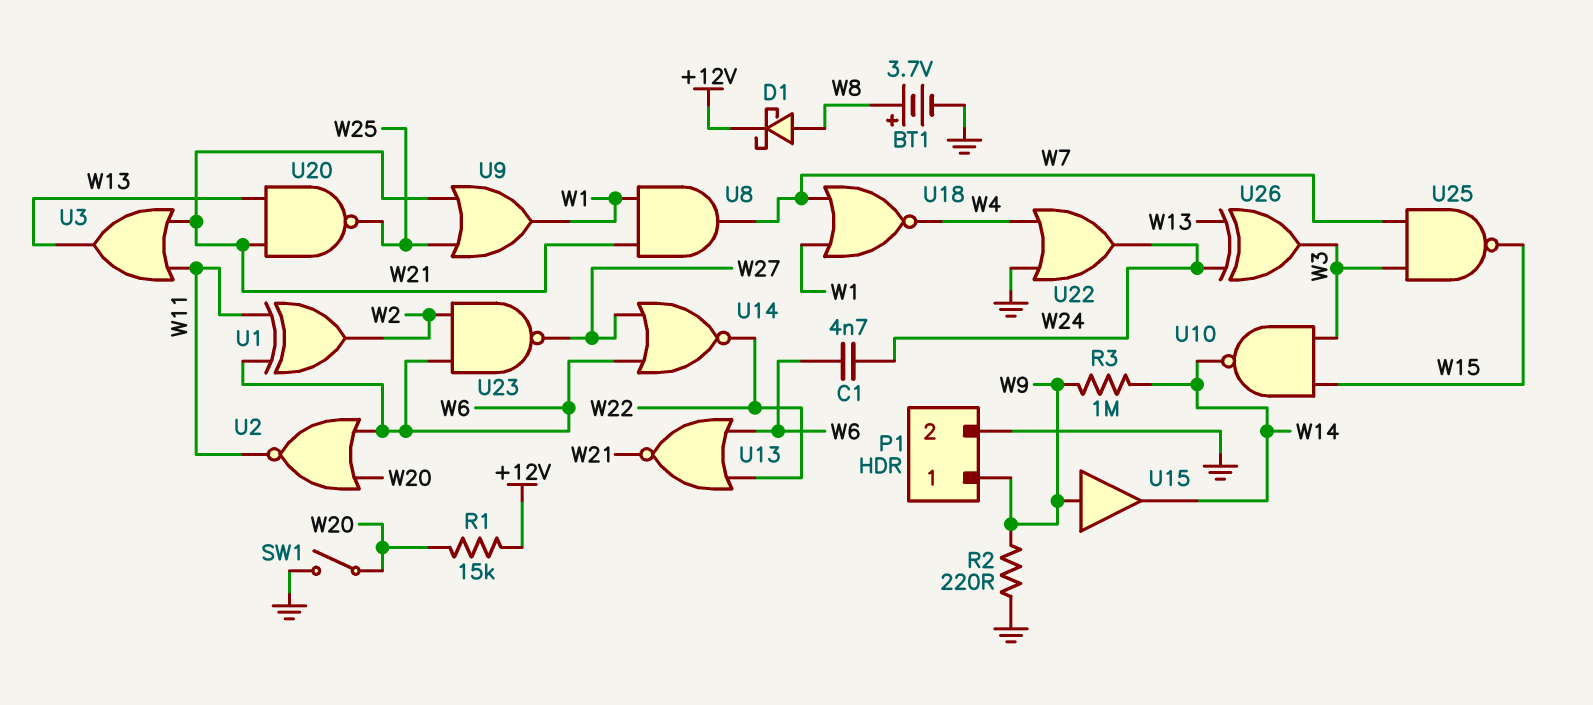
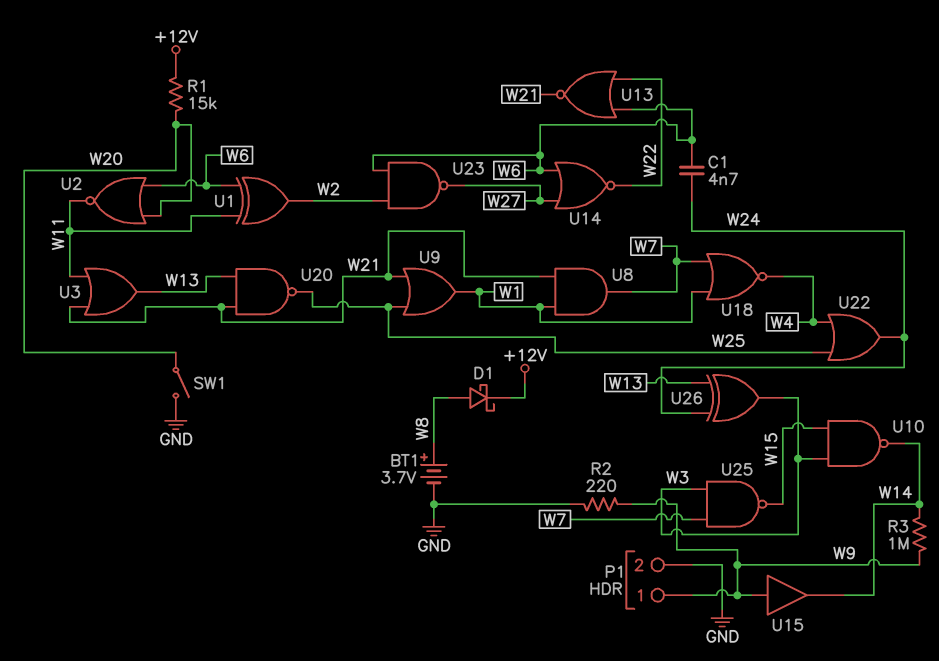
U22: OR (in GND, in W4, out W24) -> OR (in W4, in W25, out W24)

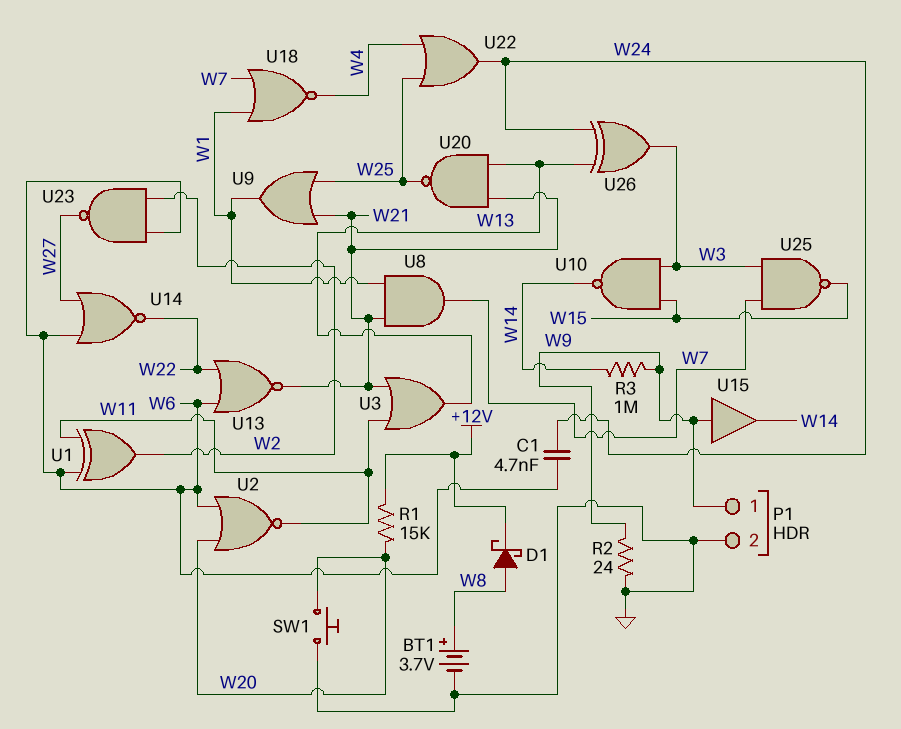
R2: 220 (GND, W9) -> 24 (GND, W9)
SW1: switch (GND, W20) -> button (GND, W20)

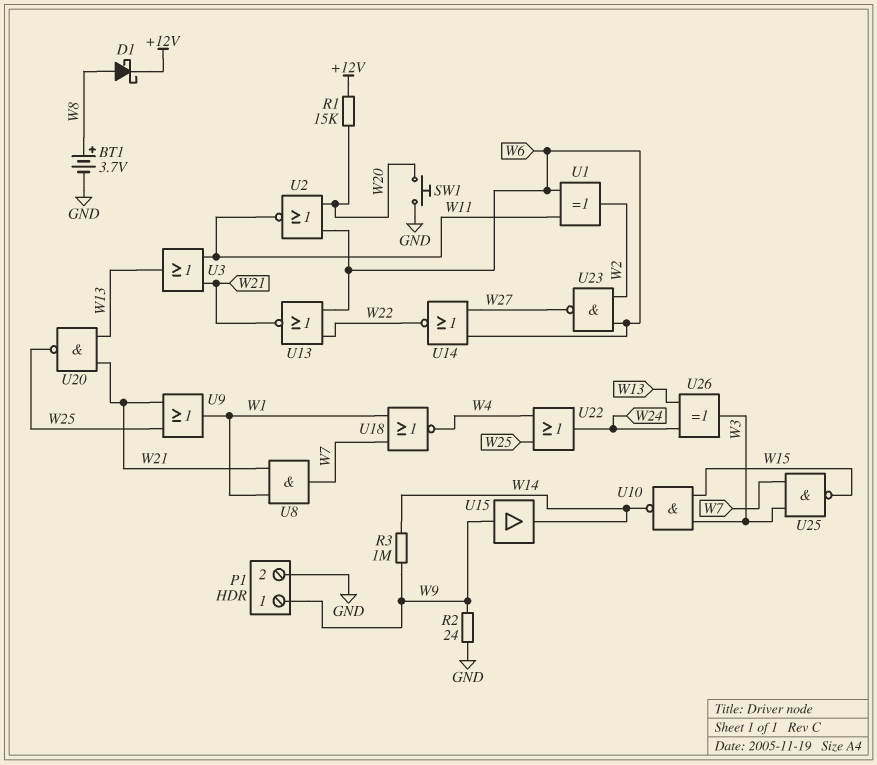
C1: 4.7nF (W6, W24) -> none

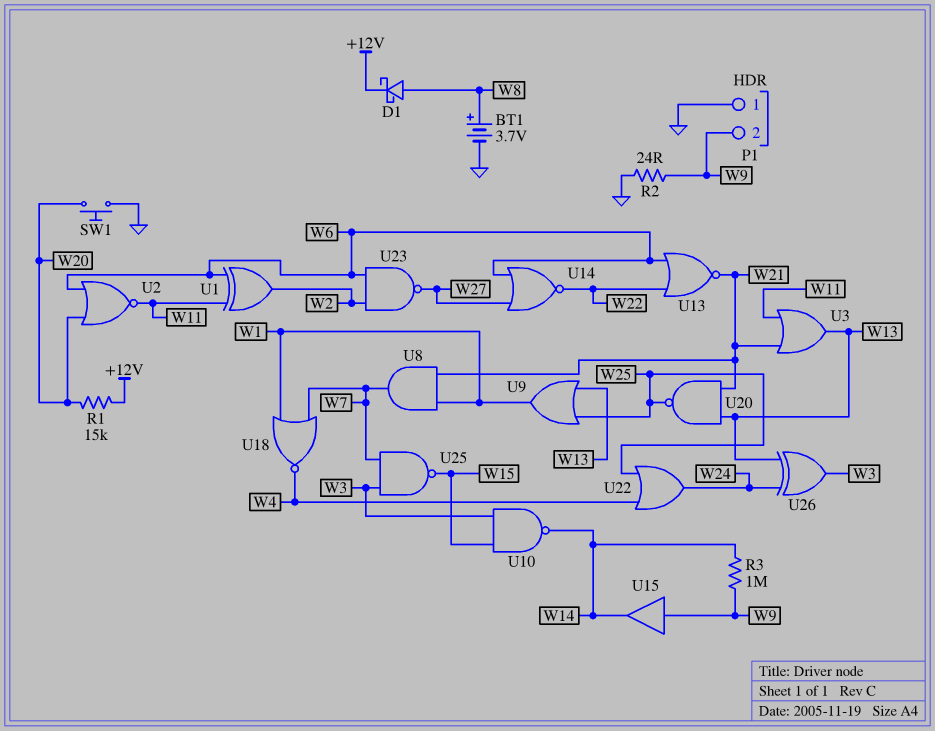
P1 pin 1: W9 -> GND
P1 pin 2: GND -> W9
U9: OR (in W21, in W25, out W1) -> OR (in W13, in W25, out W1)

